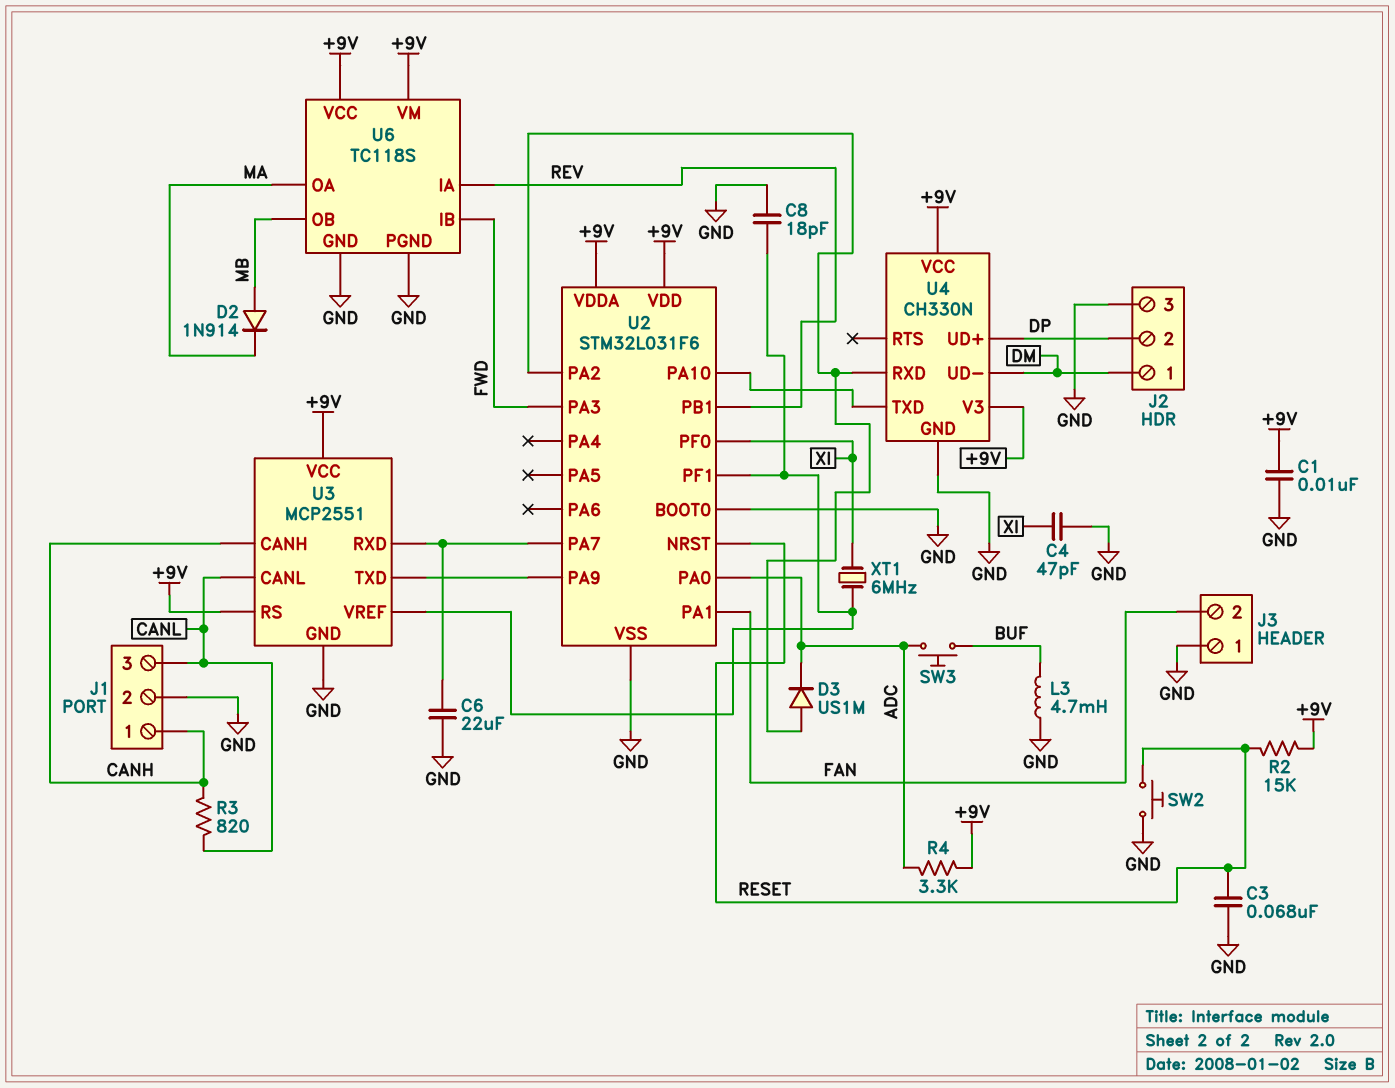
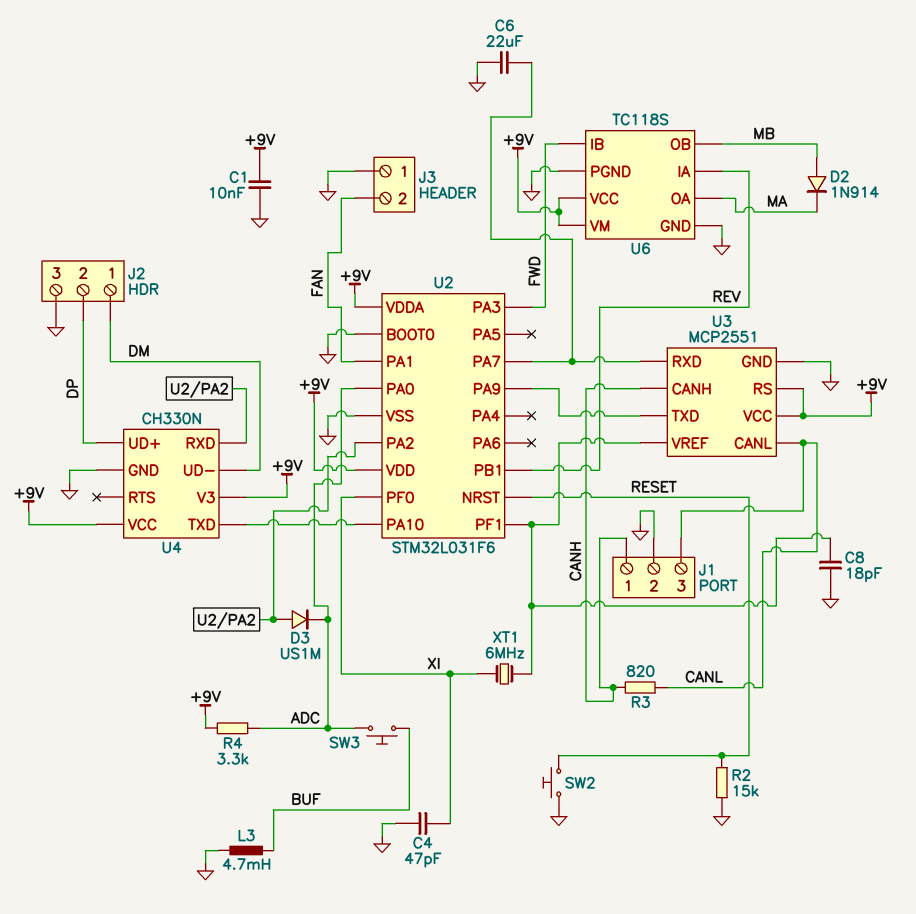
C3: 68nF (GND, RESET) -> none
R2: 15k (+9V, RESET) -> 15k (GND, RESET)

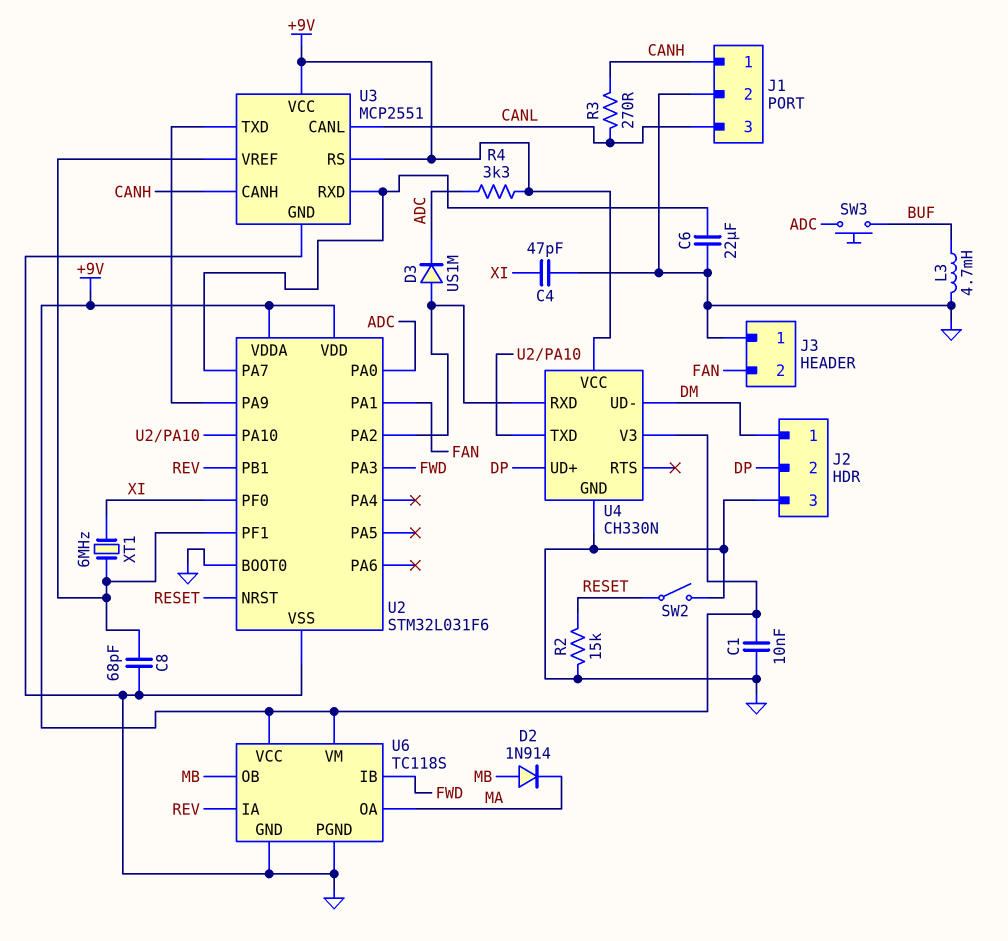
C8: 18pF (GND, U2/PF1) -> 68pF (GND, U2/PF1)
R3: 820 (CANH, CANL) -> 270 (CANH, CANL)
SW2: button (GND, RESET) -> switch (GND, RESET)

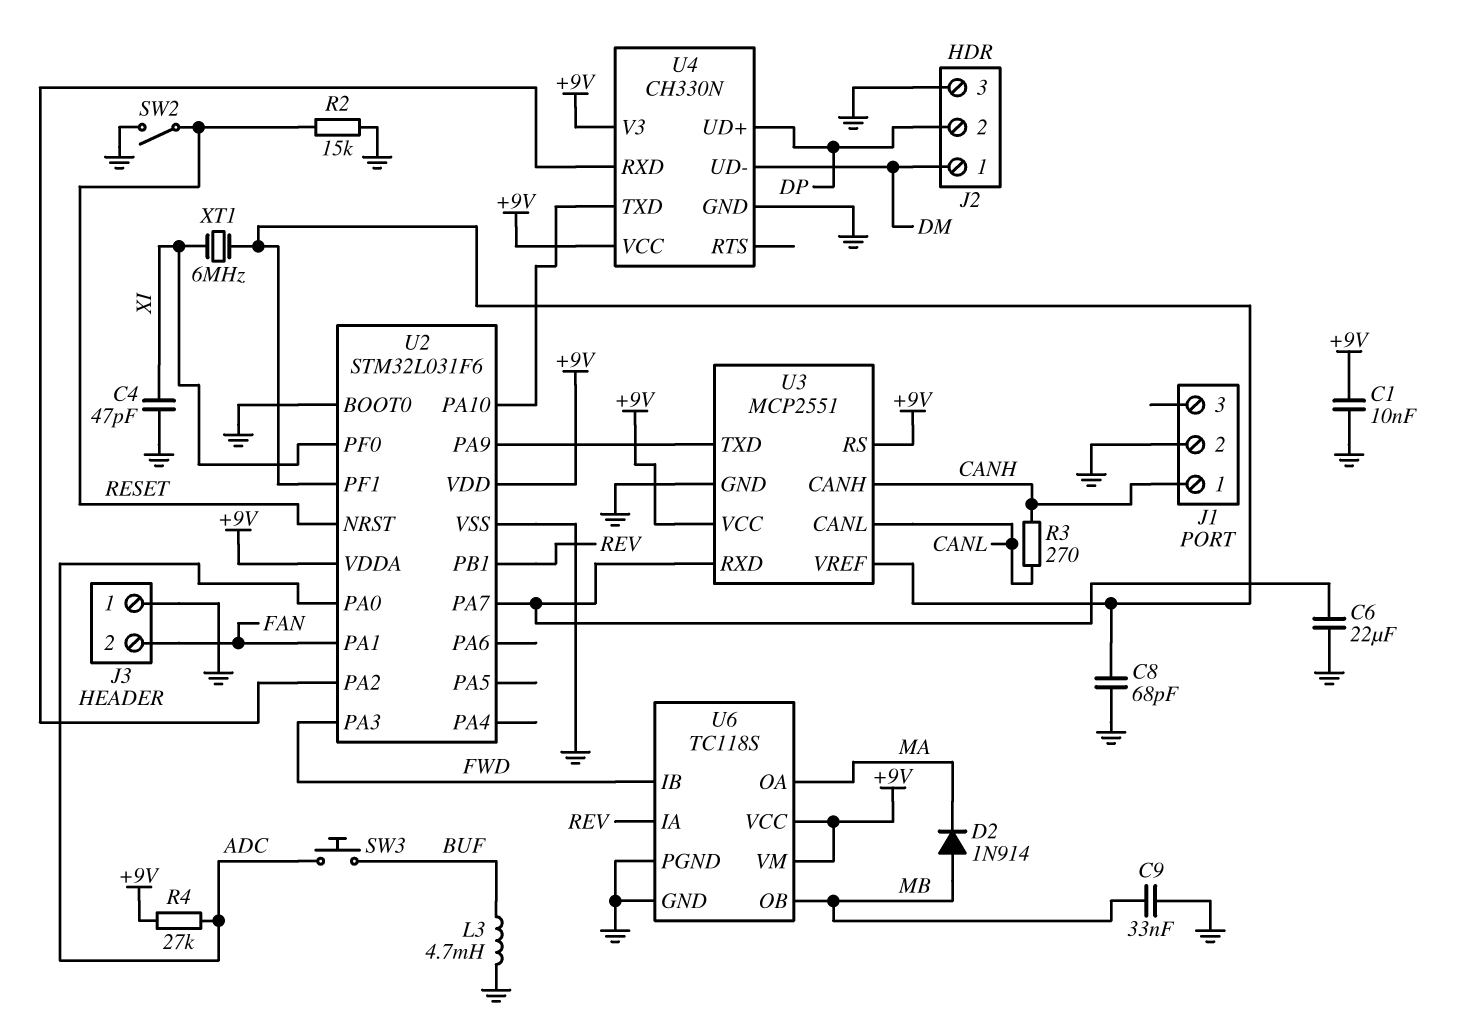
C9: none -> 33nF (GND, MB)
D3: diode US1M (A U2/PA2, K ADC) -> none
J1 pin 3: CANL -> none
R4: 3.3k (+9V, ADC) -> 27k (+9V, ADC)

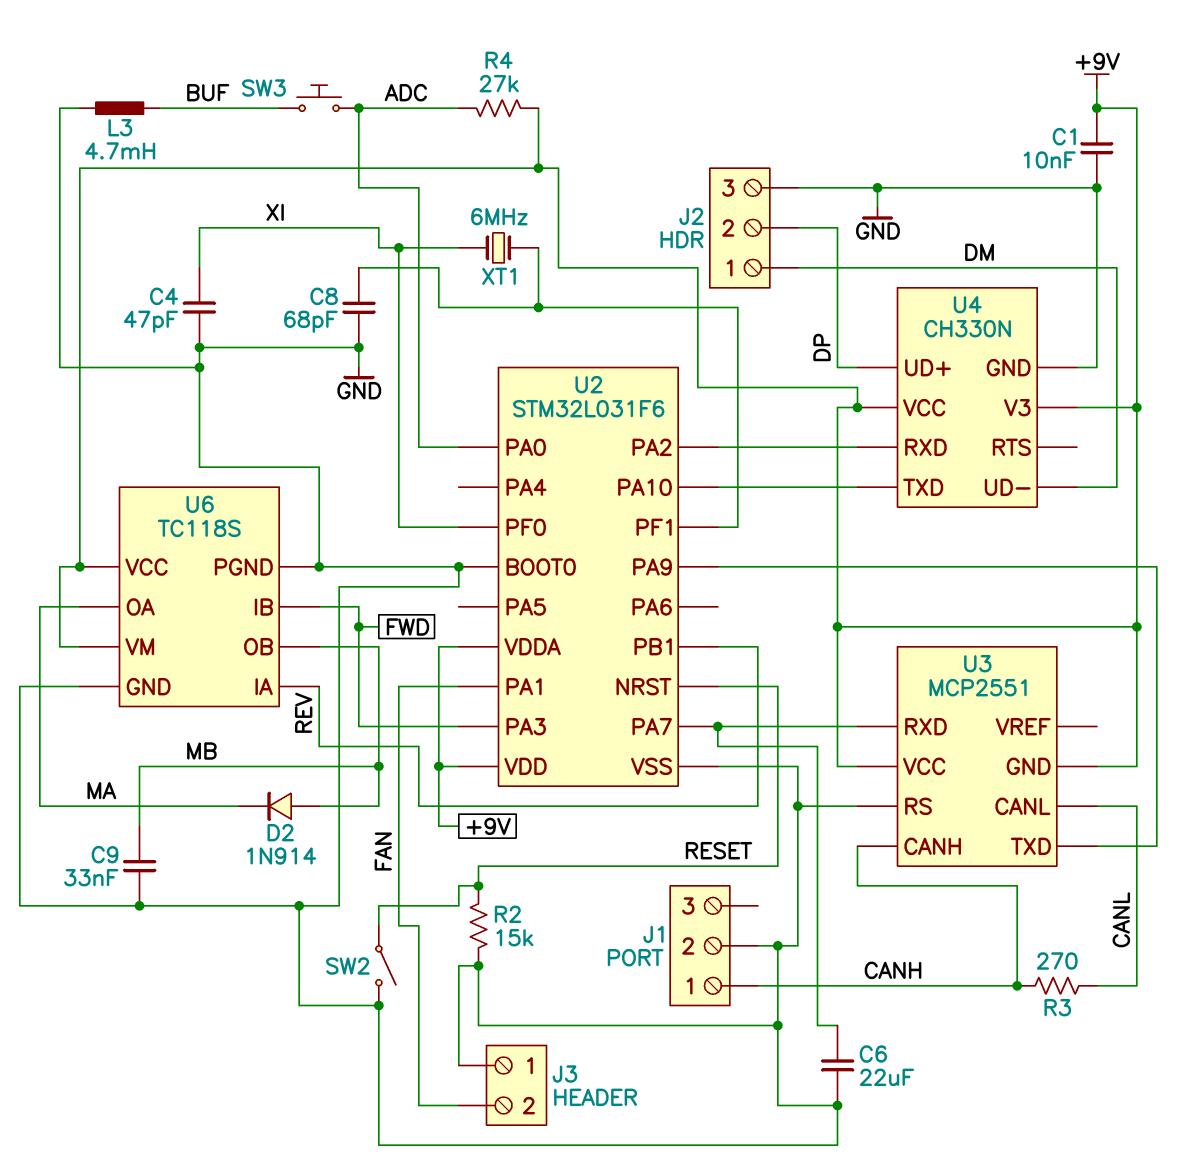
U3 pin GND: GND -> +9V
U3 pin RS: +9V -> GND
U3 pin VREF: U2/PF1 -> none

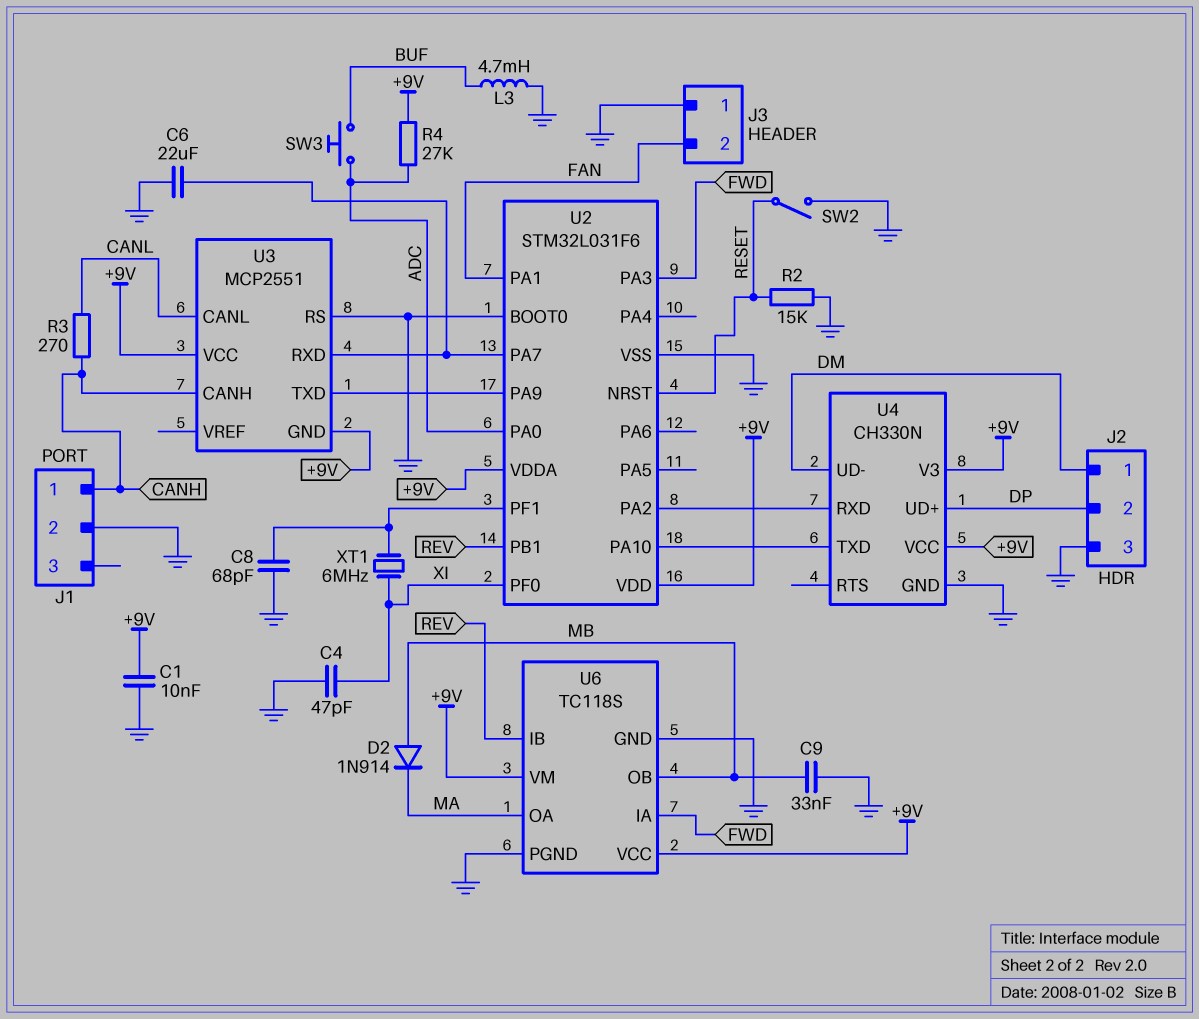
U6 pin IA: REV -> FWD
U6 pin IB: FWD -> REV

